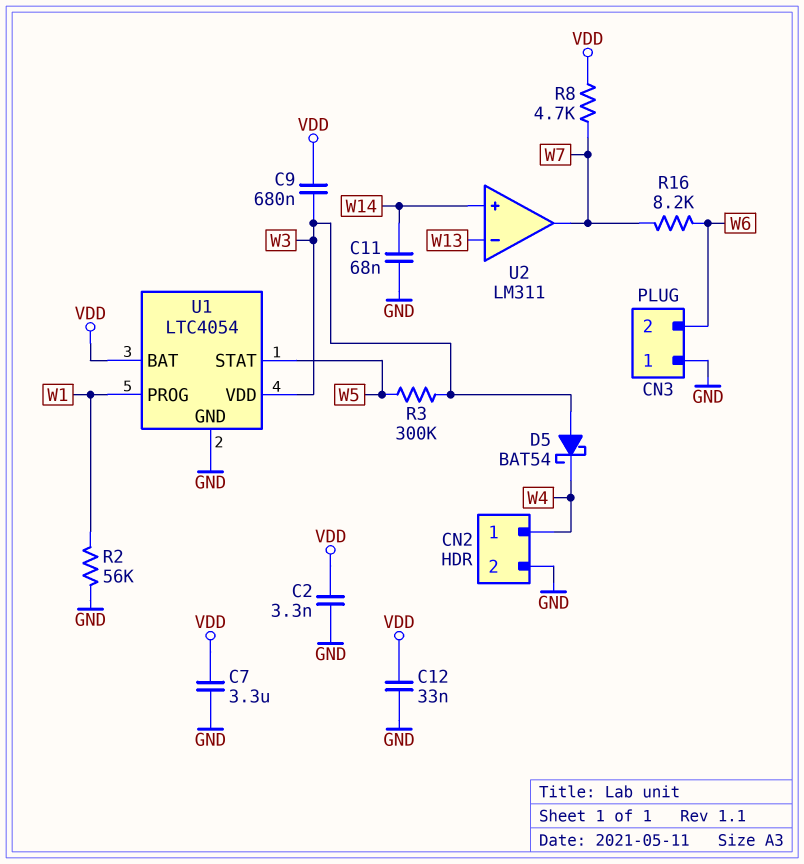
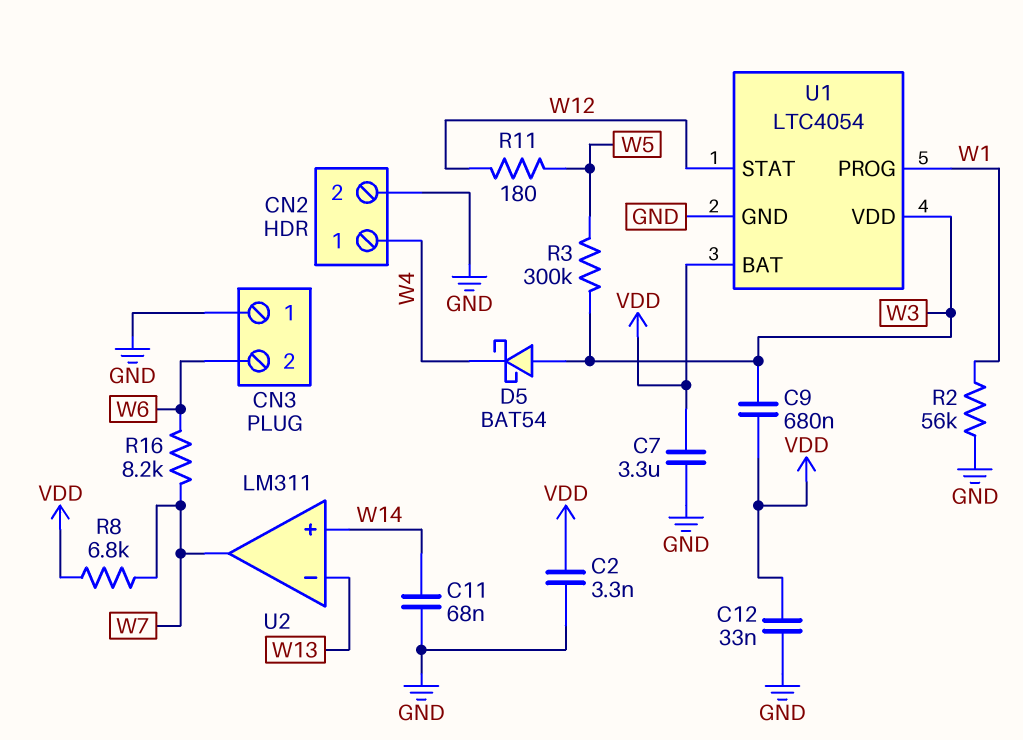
R8: 4.7k (VDD, W7) -> 6.8k (VDD, W7)
R11: none -> 180 (W5, W12)
U1 pin STAT: W5 -> W12

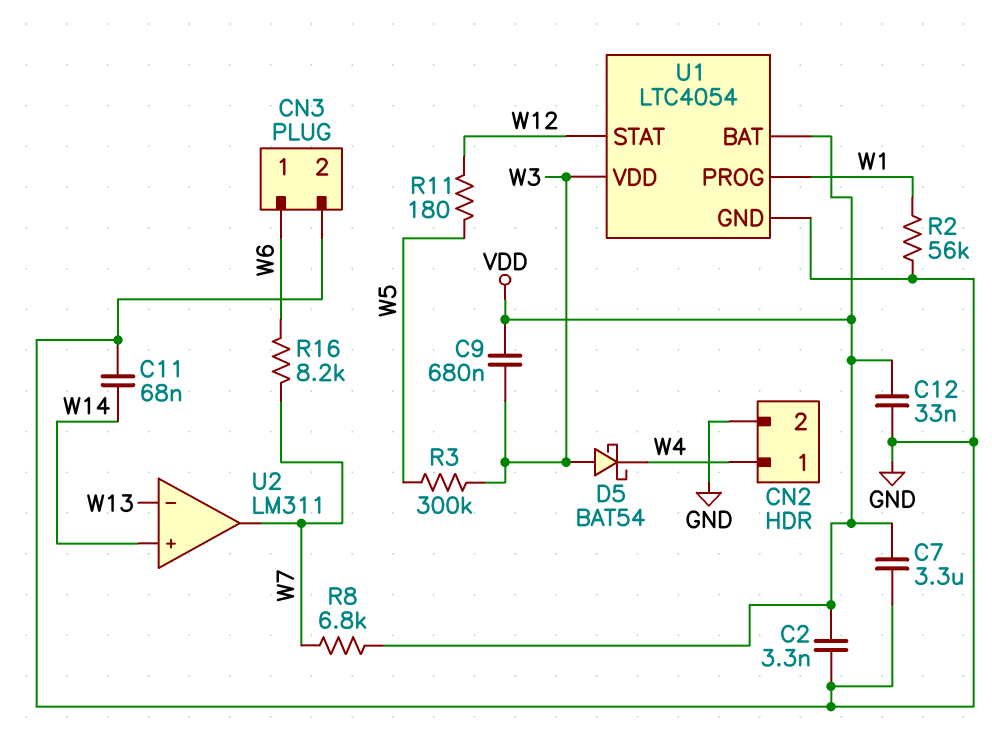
CN3 pin 1: GND -> W6
CN3 pin 2: W6 -> GND

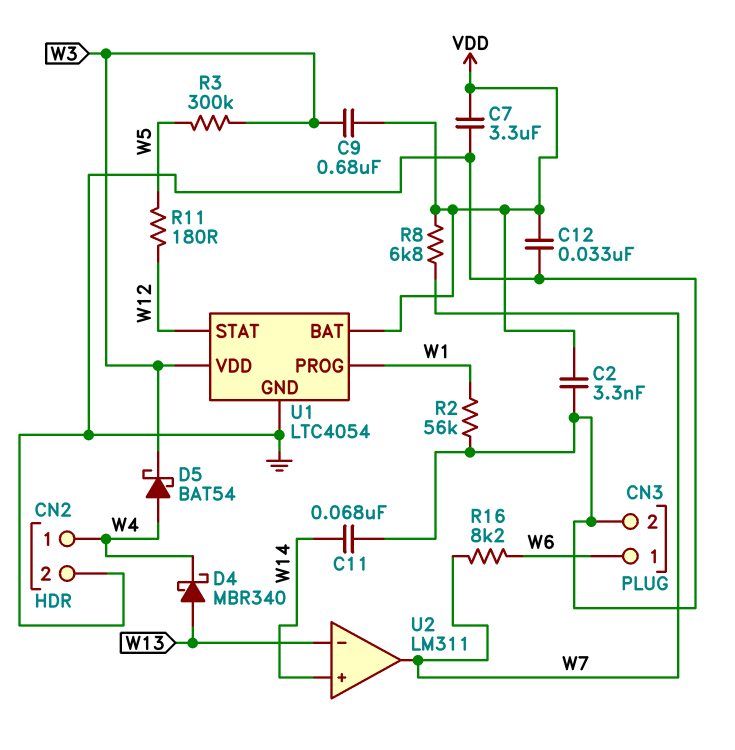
D4: none -> schottky MBR340 (A W13, K W4)
D5: schottky BAT54 (A W3, K W4) -> schottky BAT54 (A W4, K W3)

